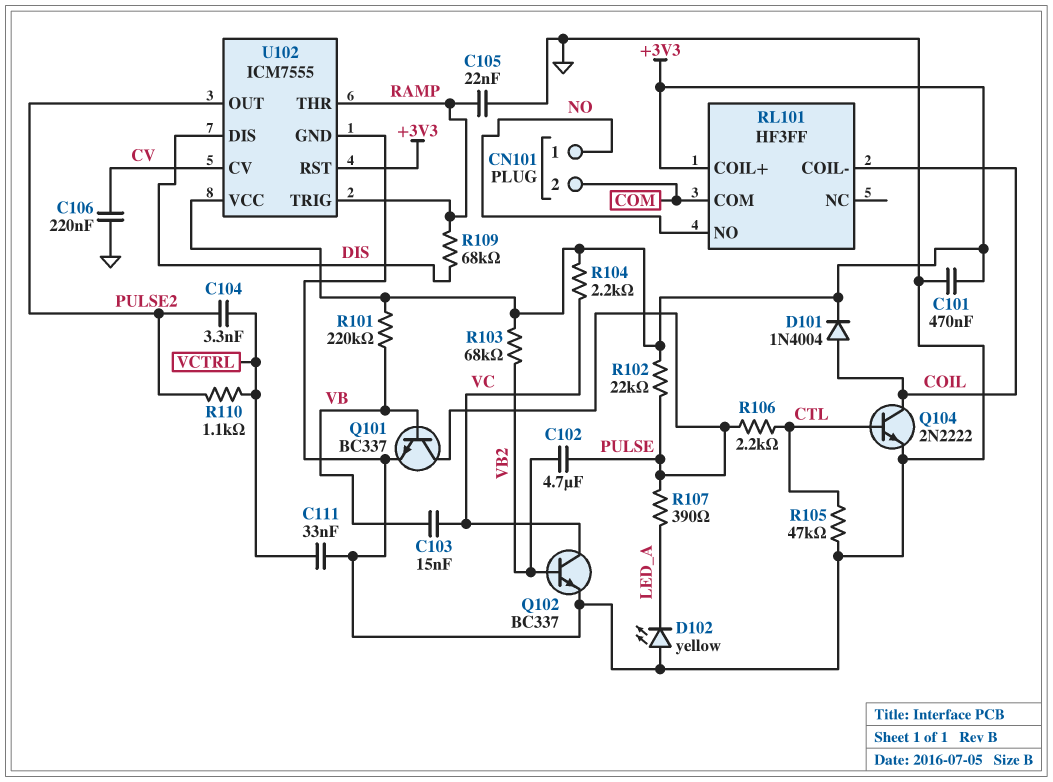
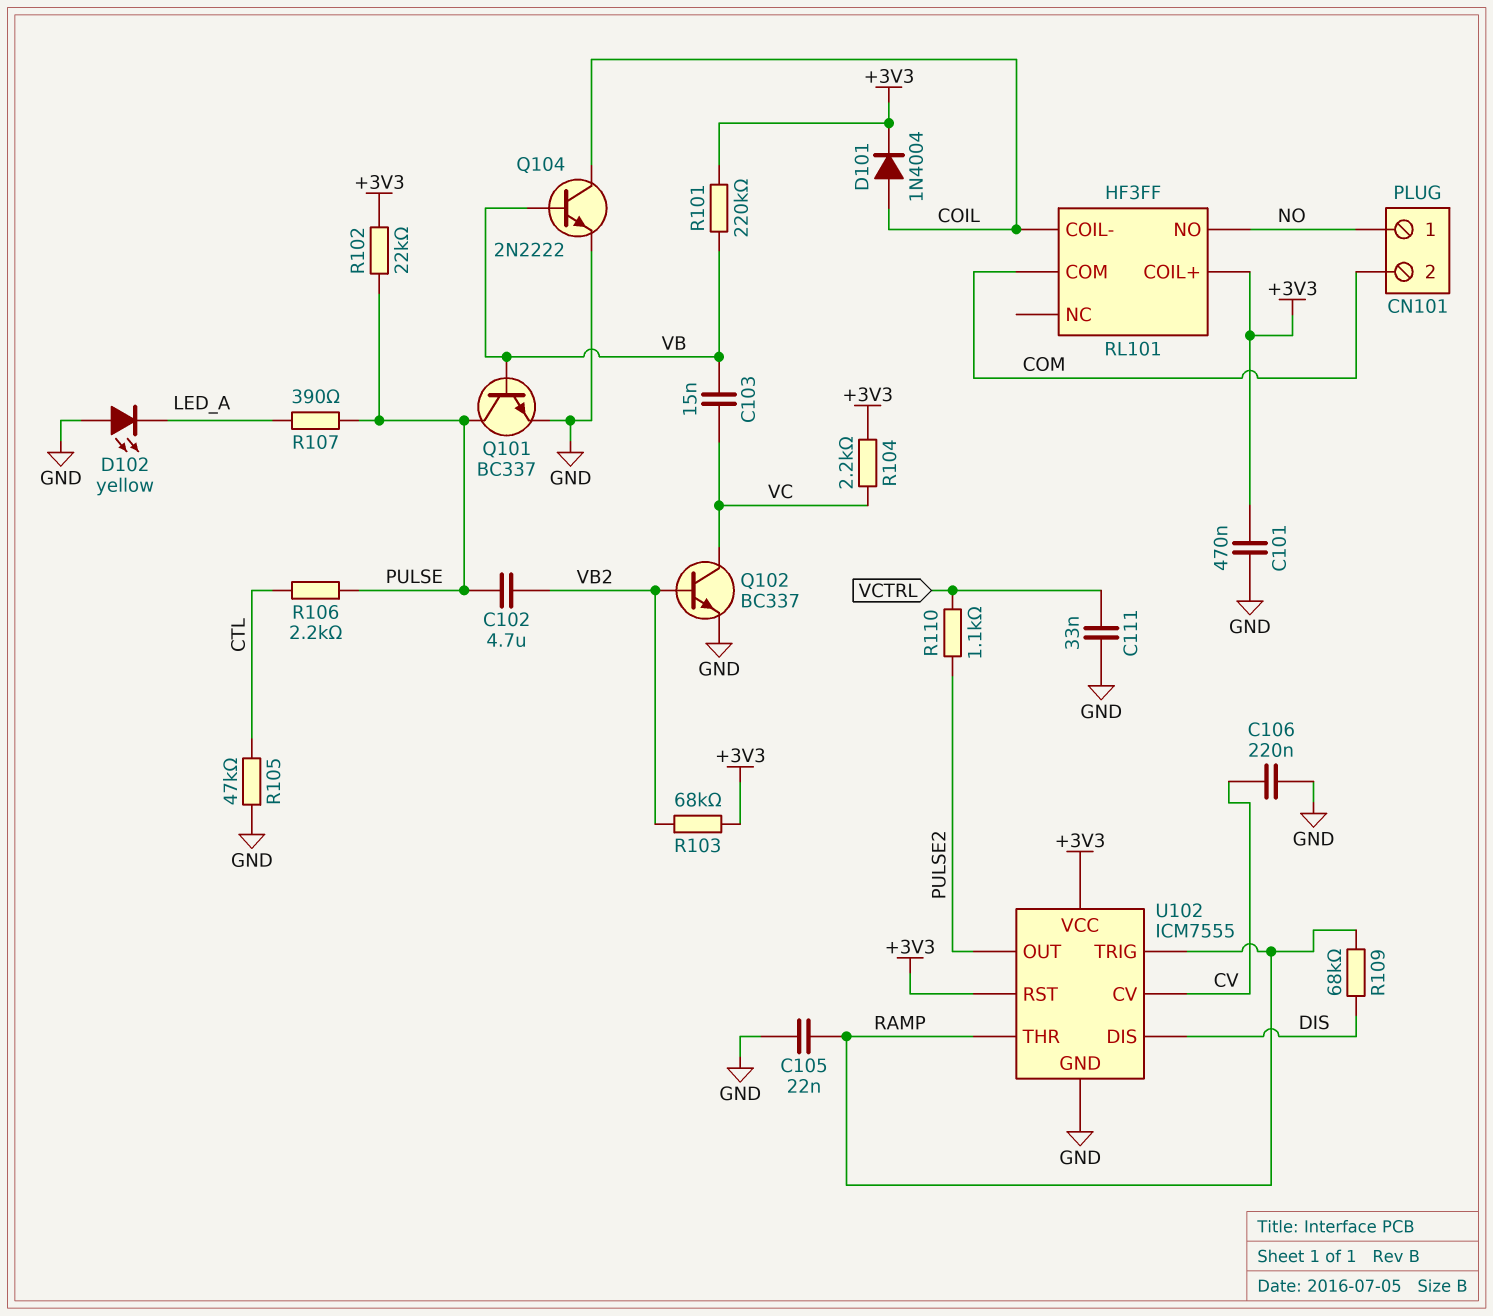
C104: 3.3nF (PULSE2, VCTRL) -> none
Q104: NPN 2N2222 (B CTL, C COIL, E GND) -> NPN 2N2222 (B VB, C COIL, E GND)

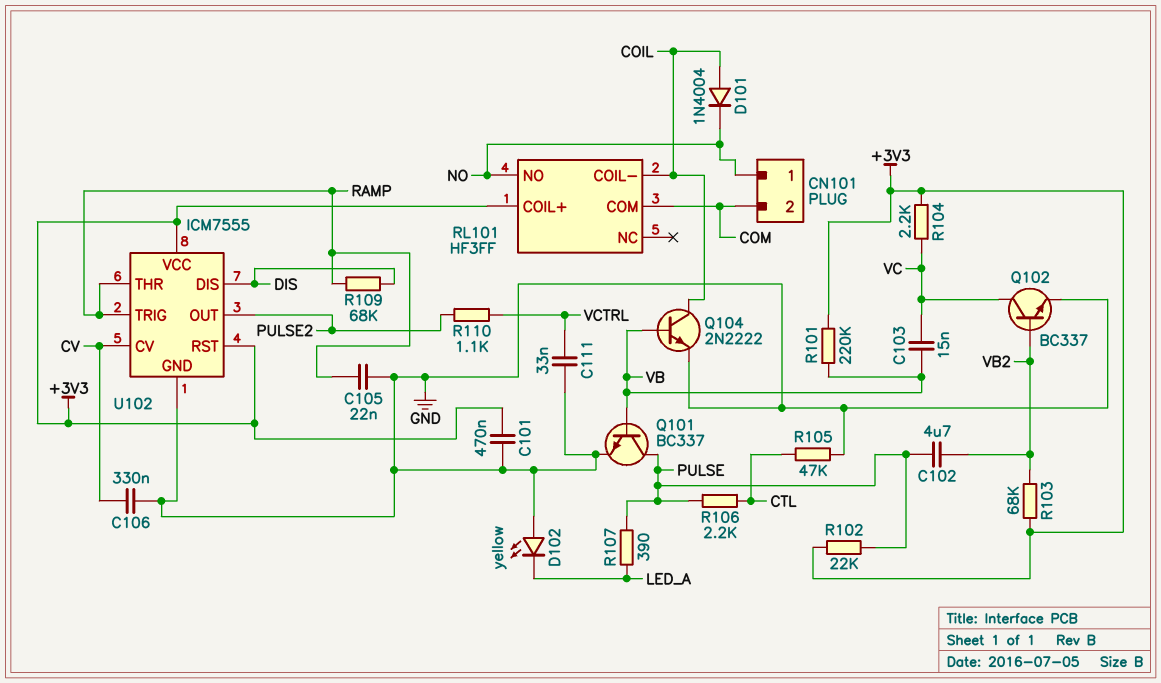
C106: 220nF (CV, GND) -> 330nF (CV, GND)
D101: diode 1N4004 (A COIL, K +3V3) -> diode 1N4004 (A COIL, K NO)

